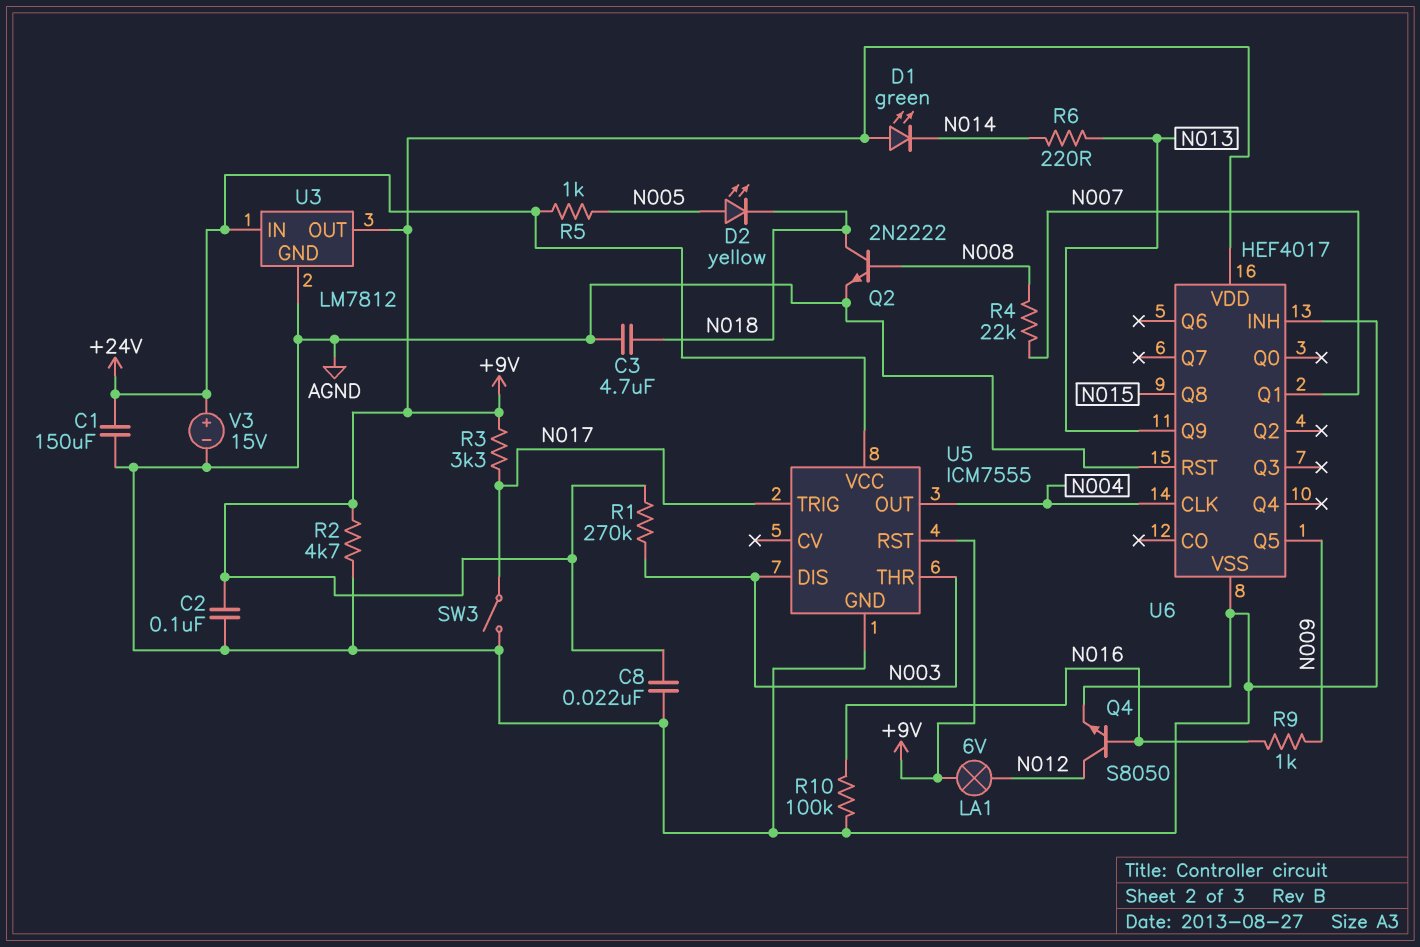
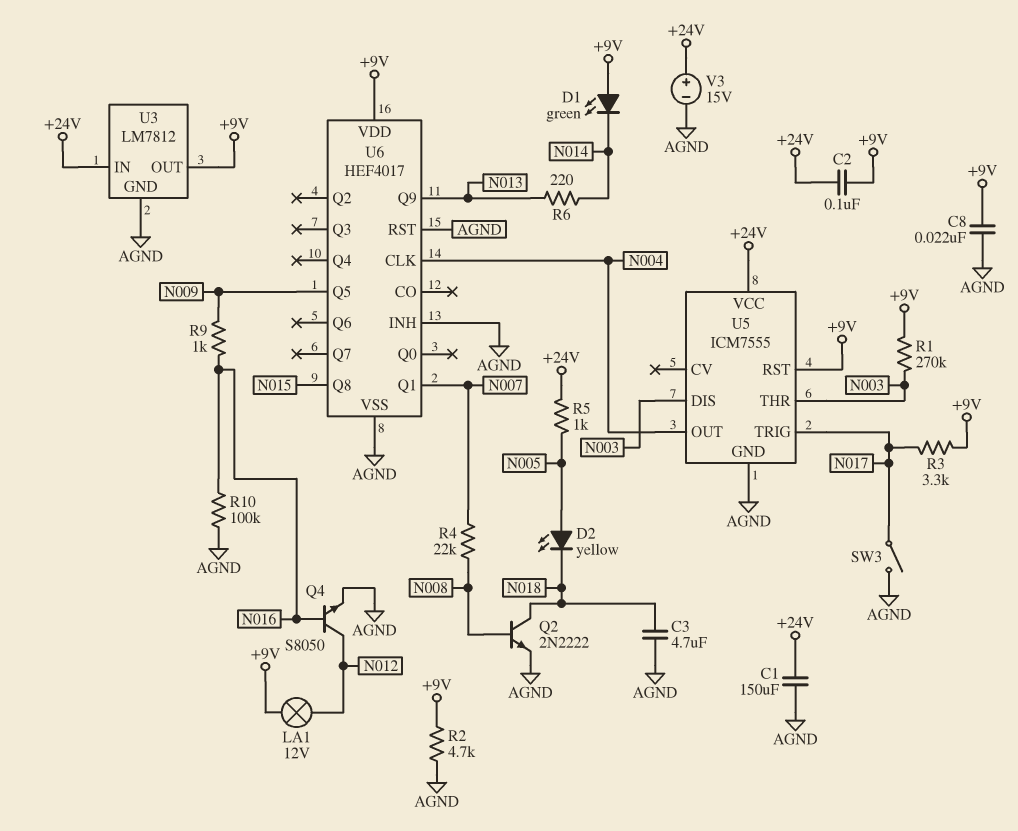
C2: 100nF (+9V, AGND) -> 100nF (+9V, +24V)
LA1: lamp 6V (+9V, N012) -> lamp 12V (+9V, N012)

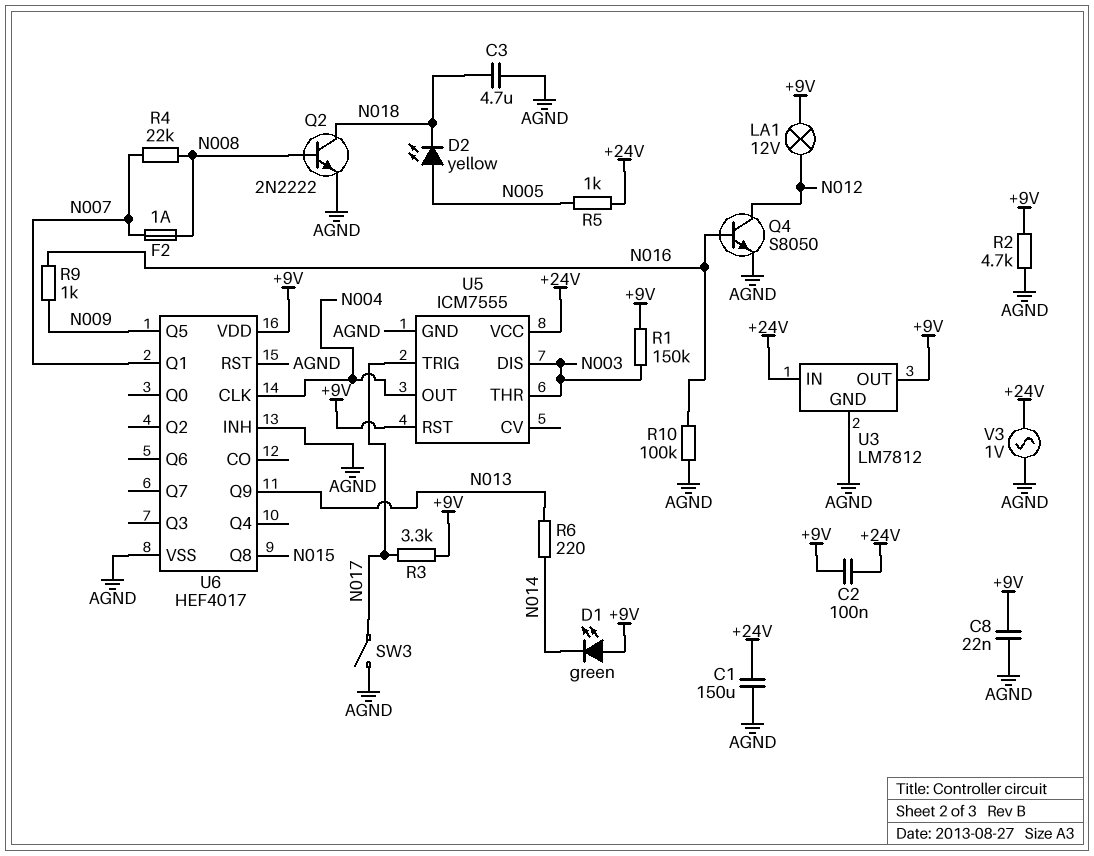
F2: none -> 1A (N007, N008)
R1: 270k (+9V, N003) -> 150k (+9V, N003)
V3: 15V (plus +24V, minus AGND) -> AC 1V (+24V, AGND)

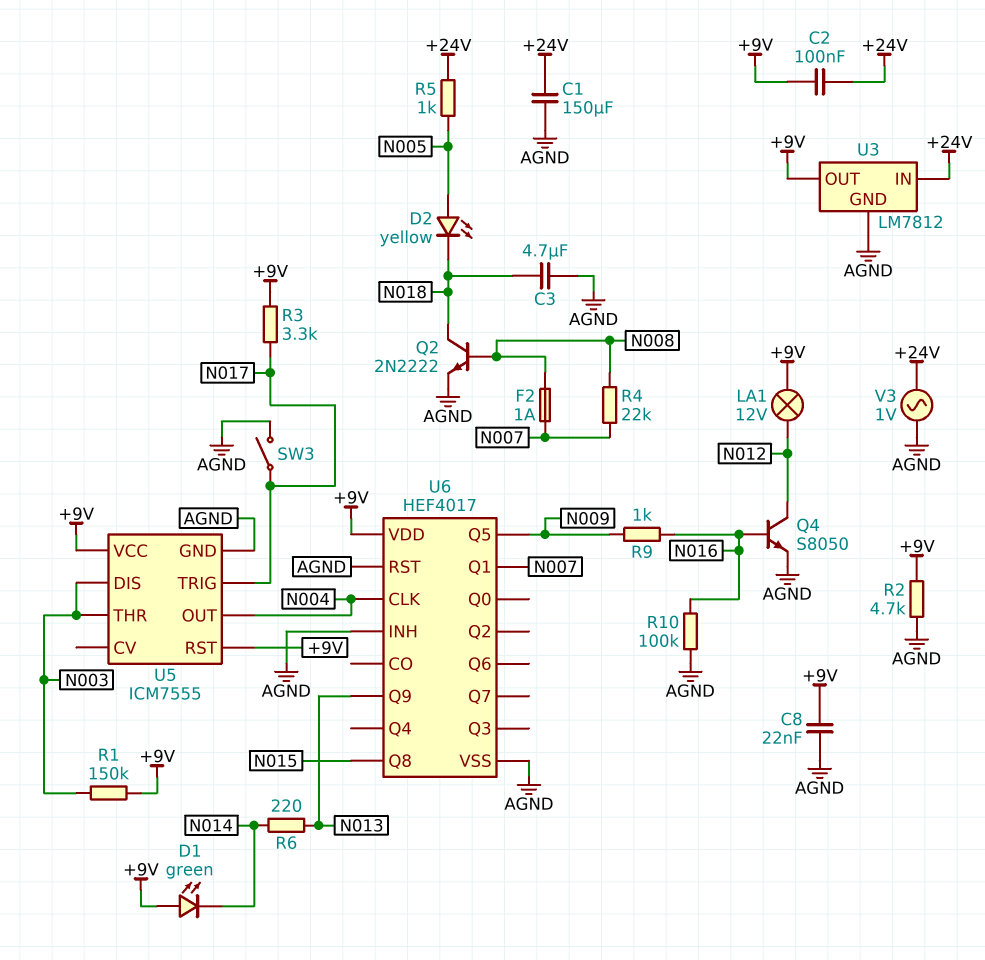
U5 pin VCC: +24V -> +9V

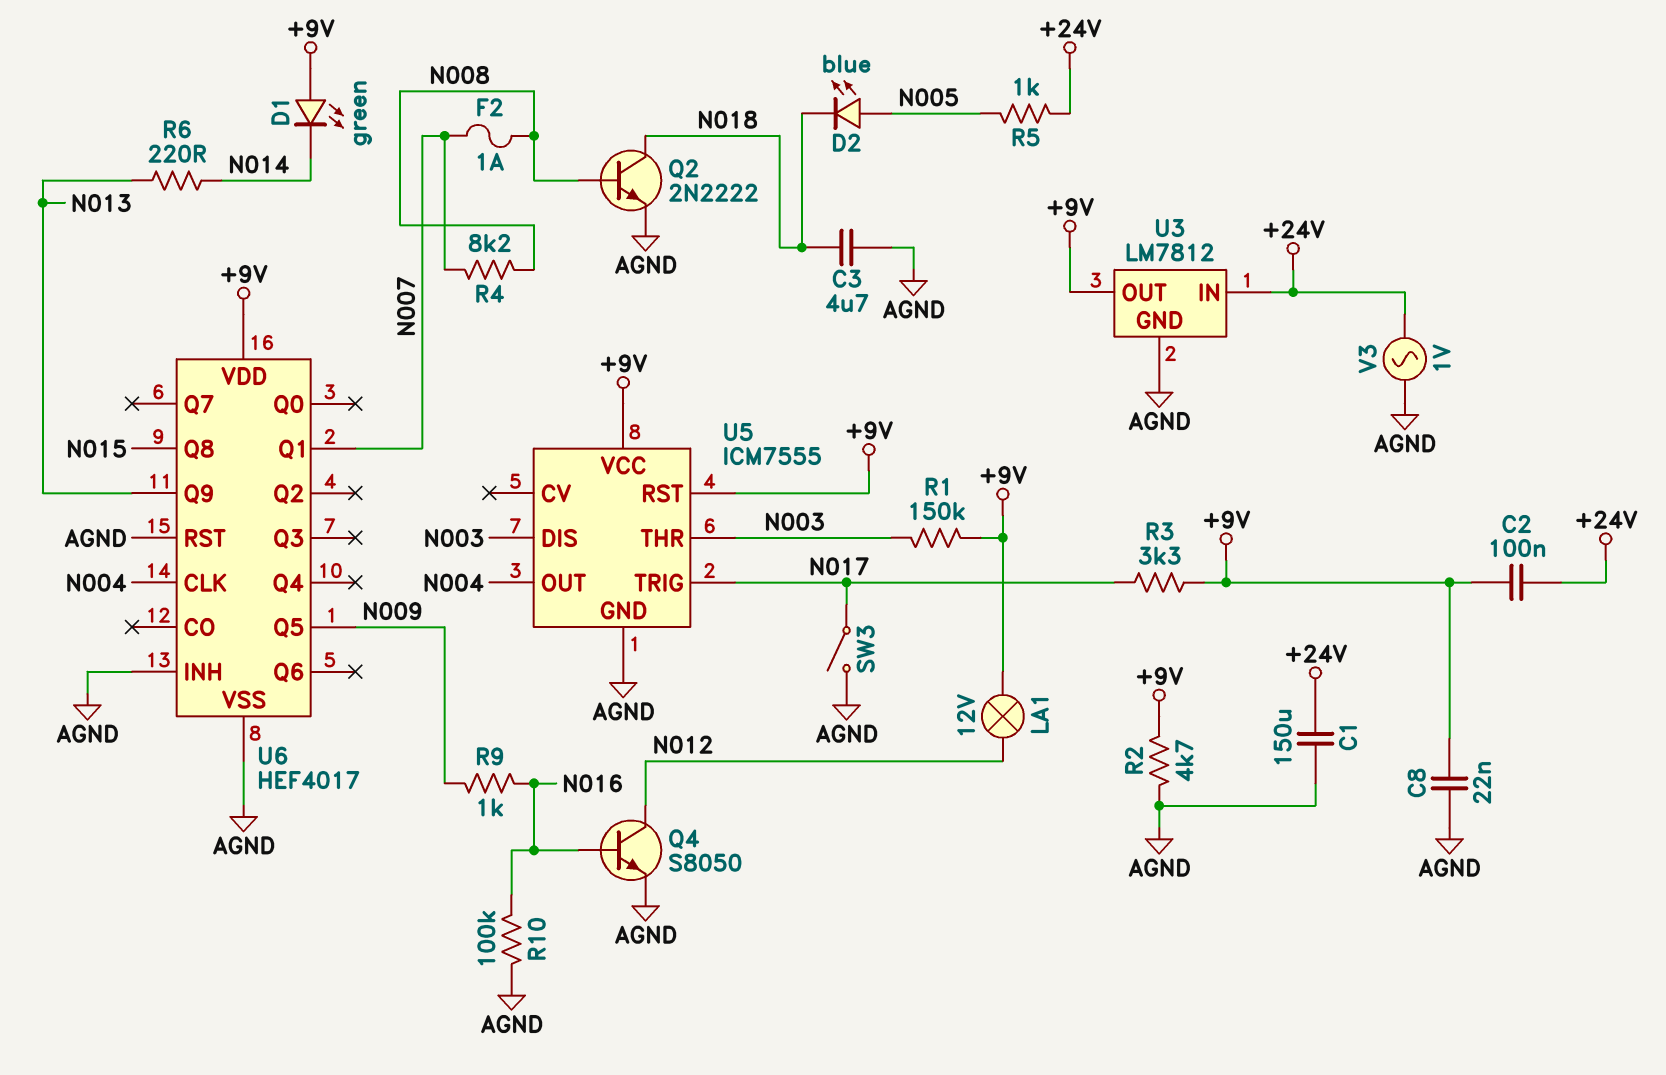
D2: LED yellow (A N005, K N018) -> LED blue (A N005, K N018)
R4: 22k (N007, N008) -> 8.2k (N007, N008)

